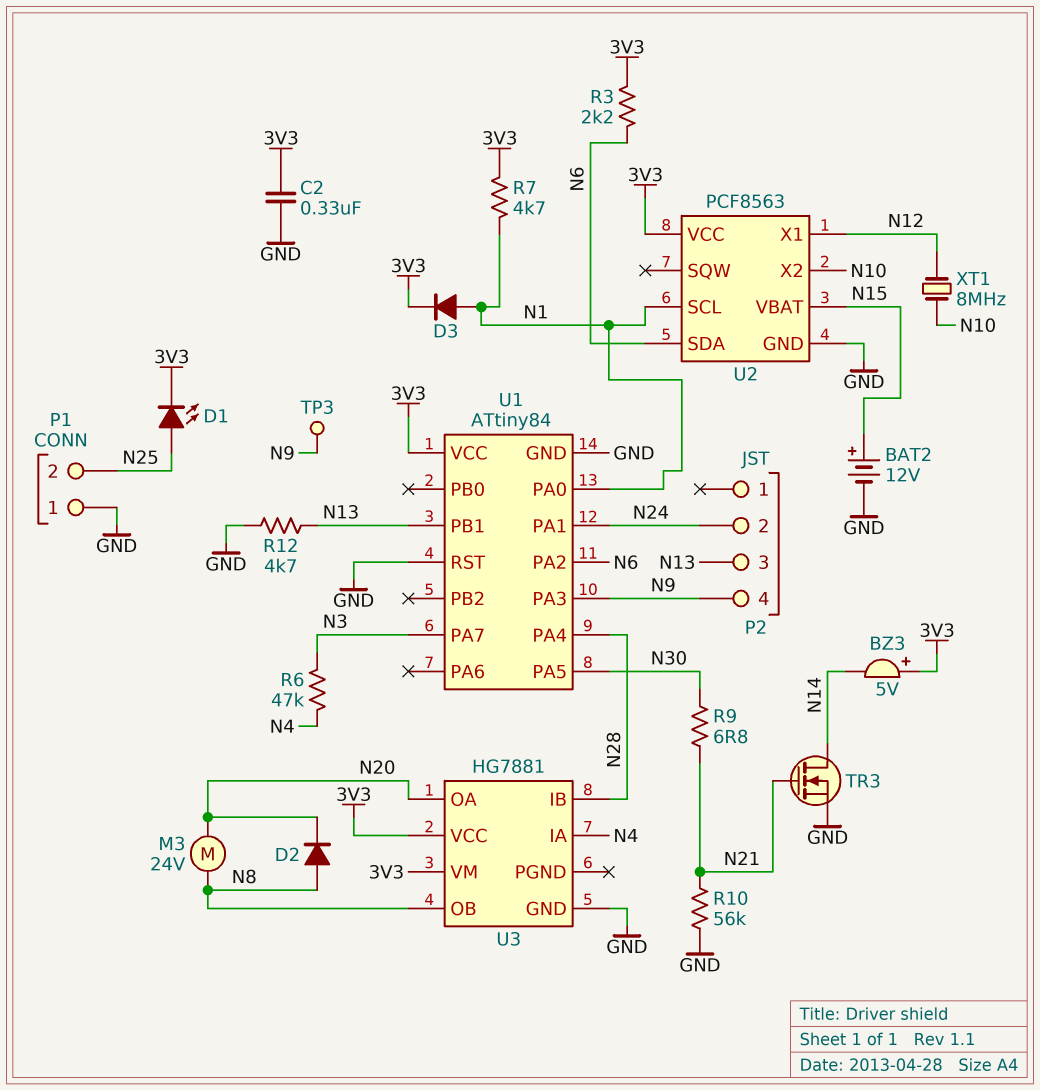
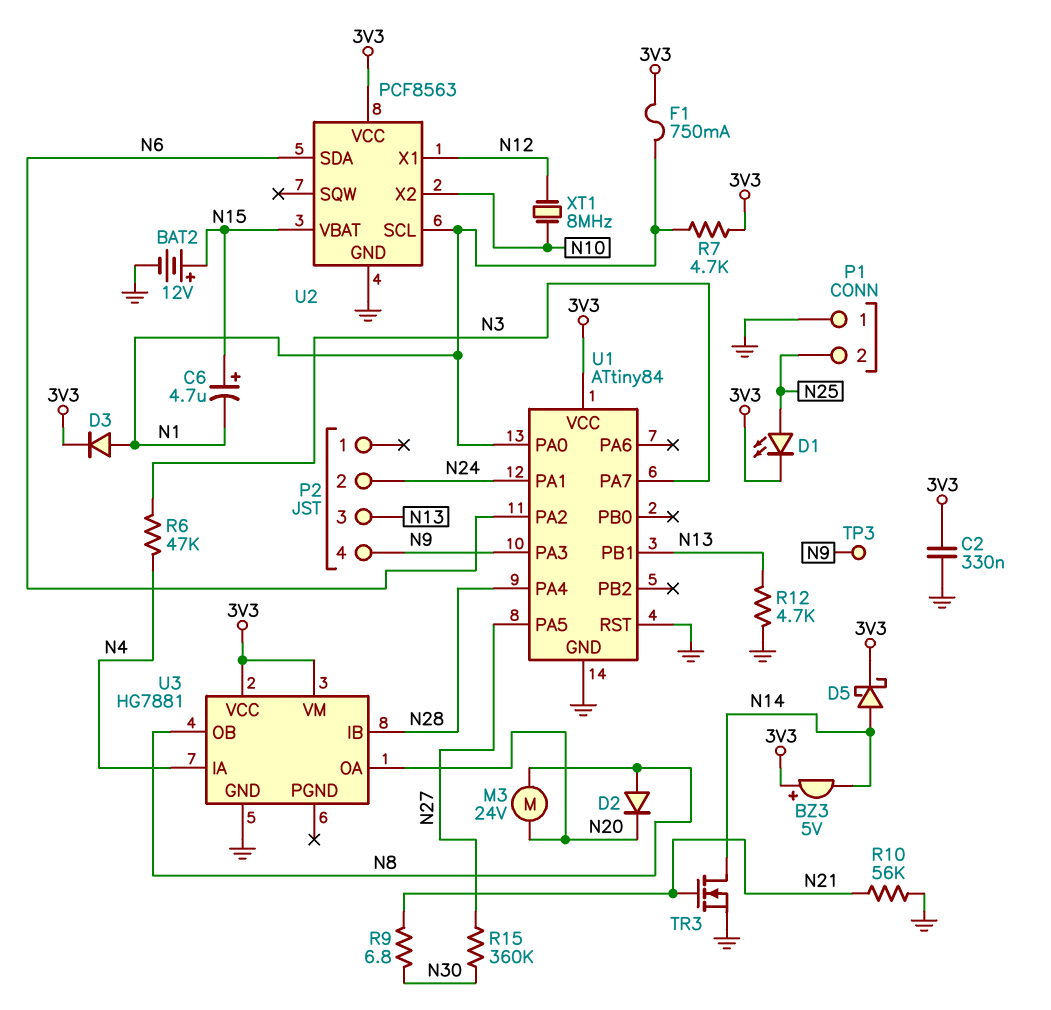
C6: none -> 4.7uF (plus N15, minus N1)
D5: none -> schottky (A N14, K 3V3)
F1: none -> 750mA (3V3, N1)
R3: 2.2k (3V3, N6) -> none
R15: none -> 360k (N27, N30)
U1 pin PA5: N30 -> N27

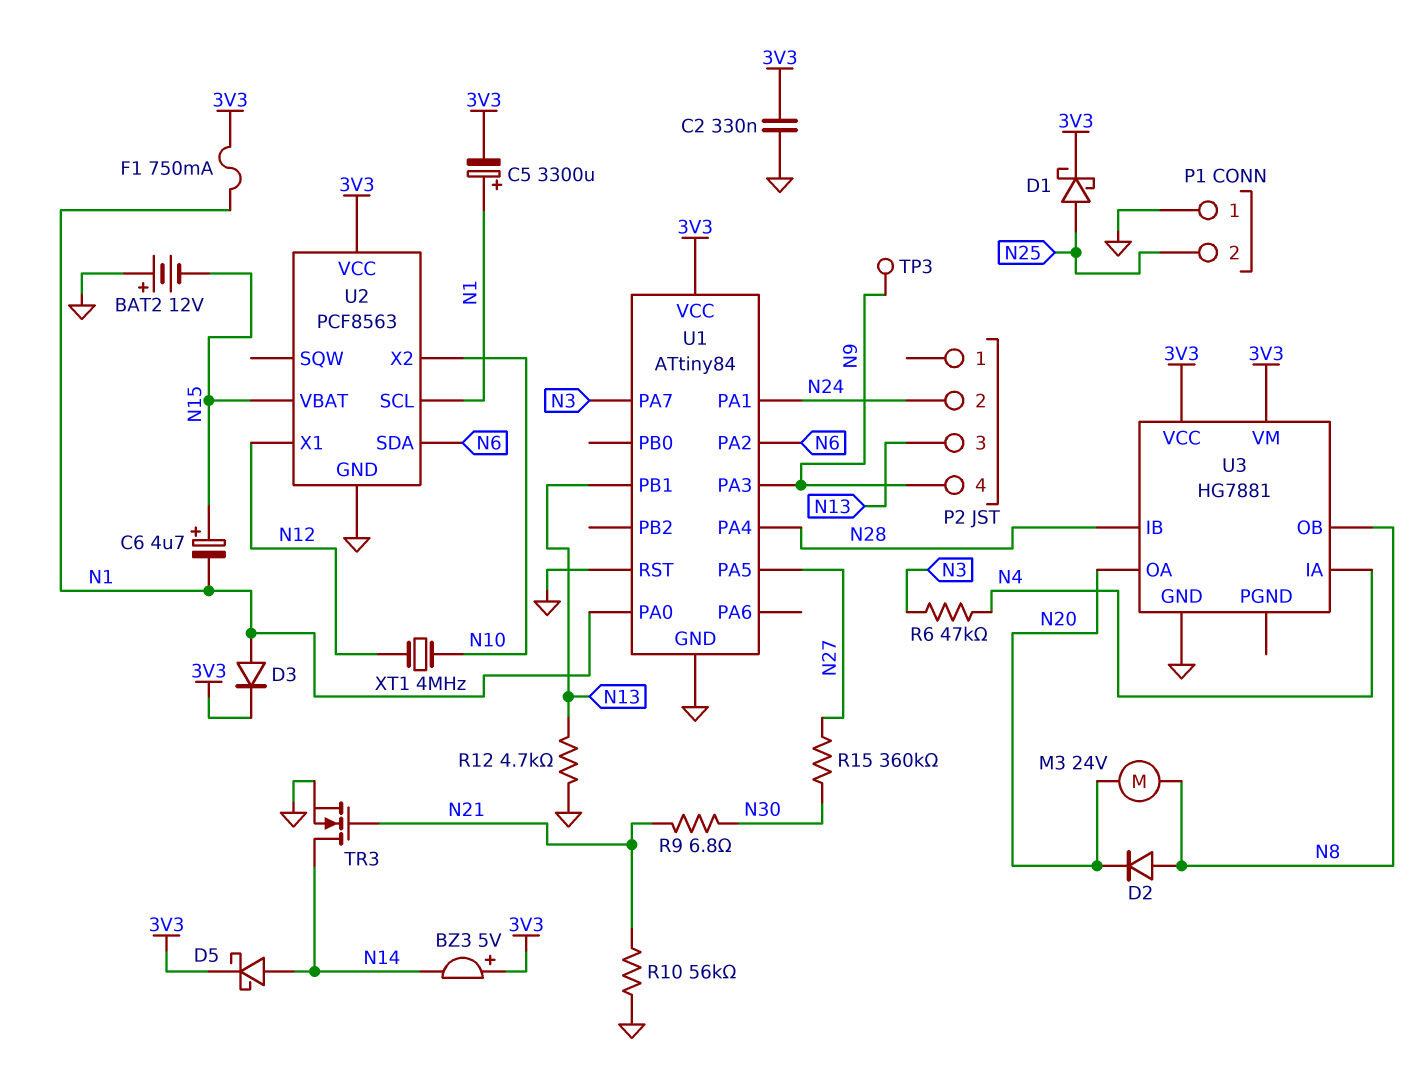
BAT2: 12V (plus N15, minus GND) -> 12V (plus GND, minus N15)
C5: none -> 3300uF (plus N1, minus 3V3)
D1: LED (A N25, K 3V3) -> schottky (A N25, K 3V3)
R7: 4.7k (3V3, N1) -> none
XT1: 8MHz (N10, N12) -> 4MHz (N10, N12)

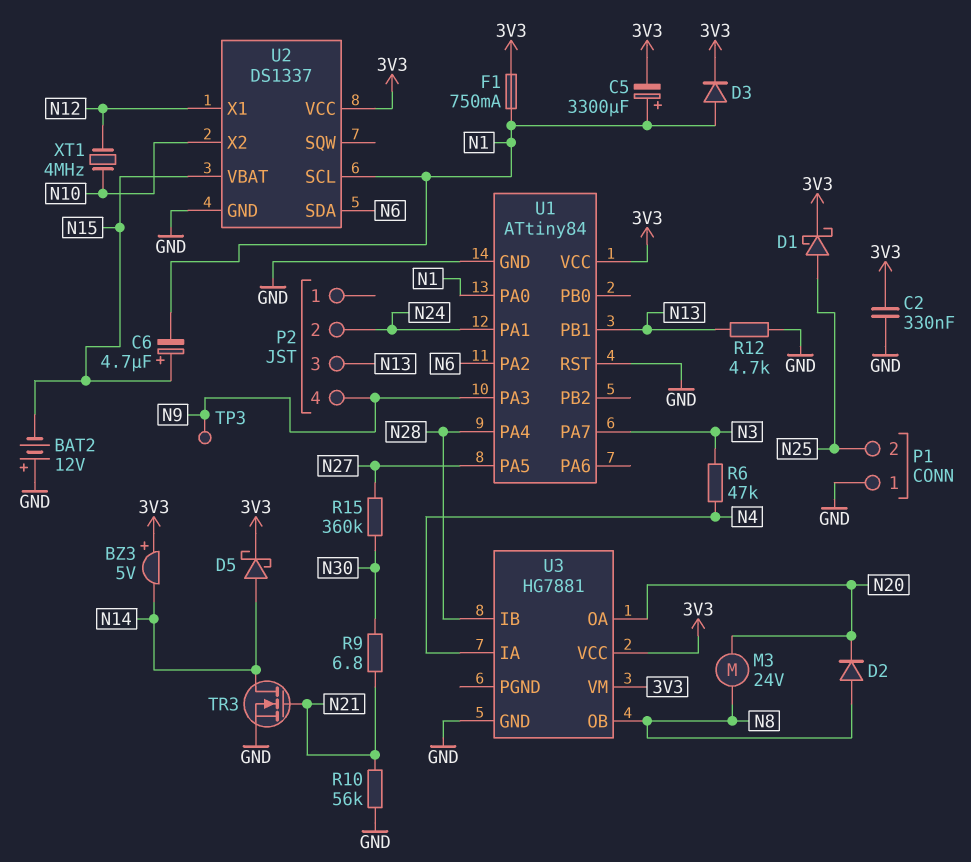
U2: PCF8563 -> DS1337

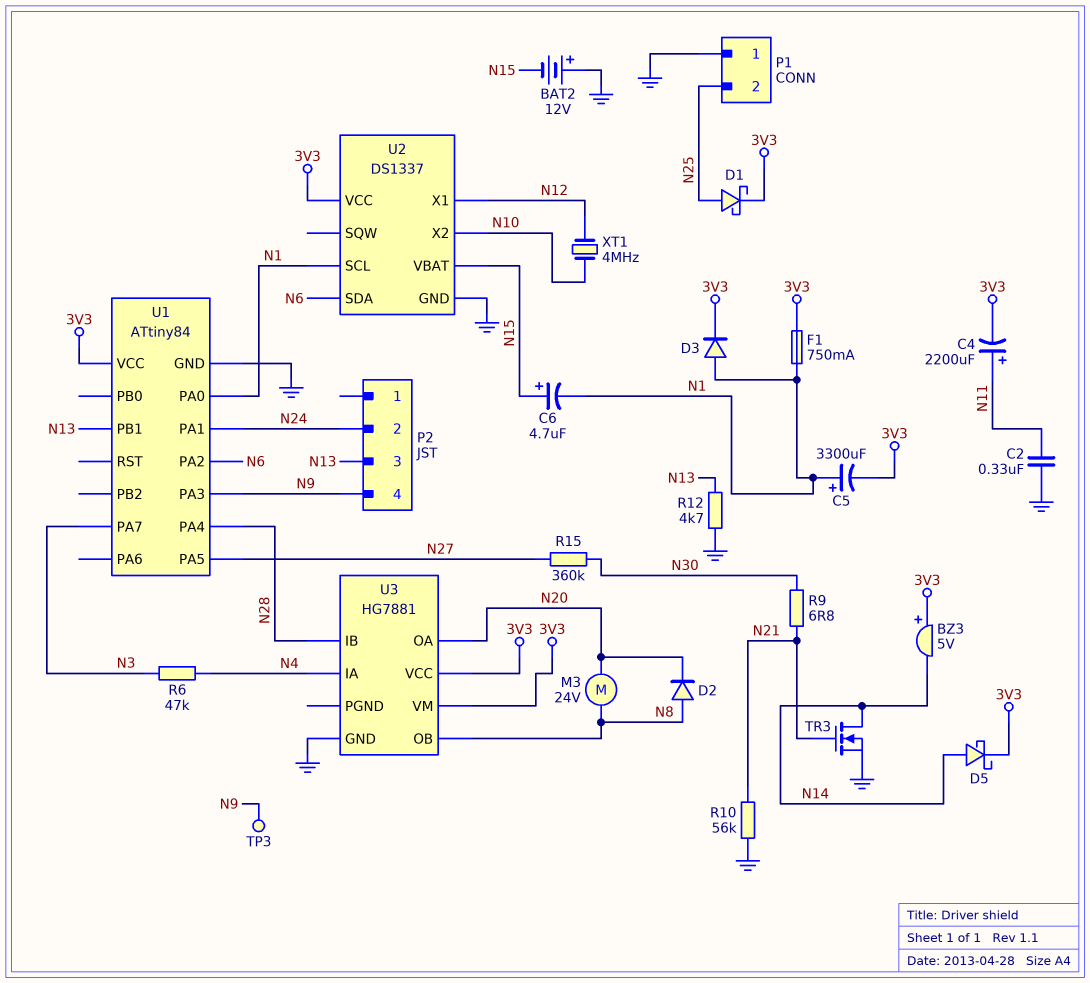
C2: 330nF (3V3, GND) -> 330nF (GND, N11)
C4: none -> 2200uF (plus N11, minus 3V3)
U1 pin RST: GND -> none

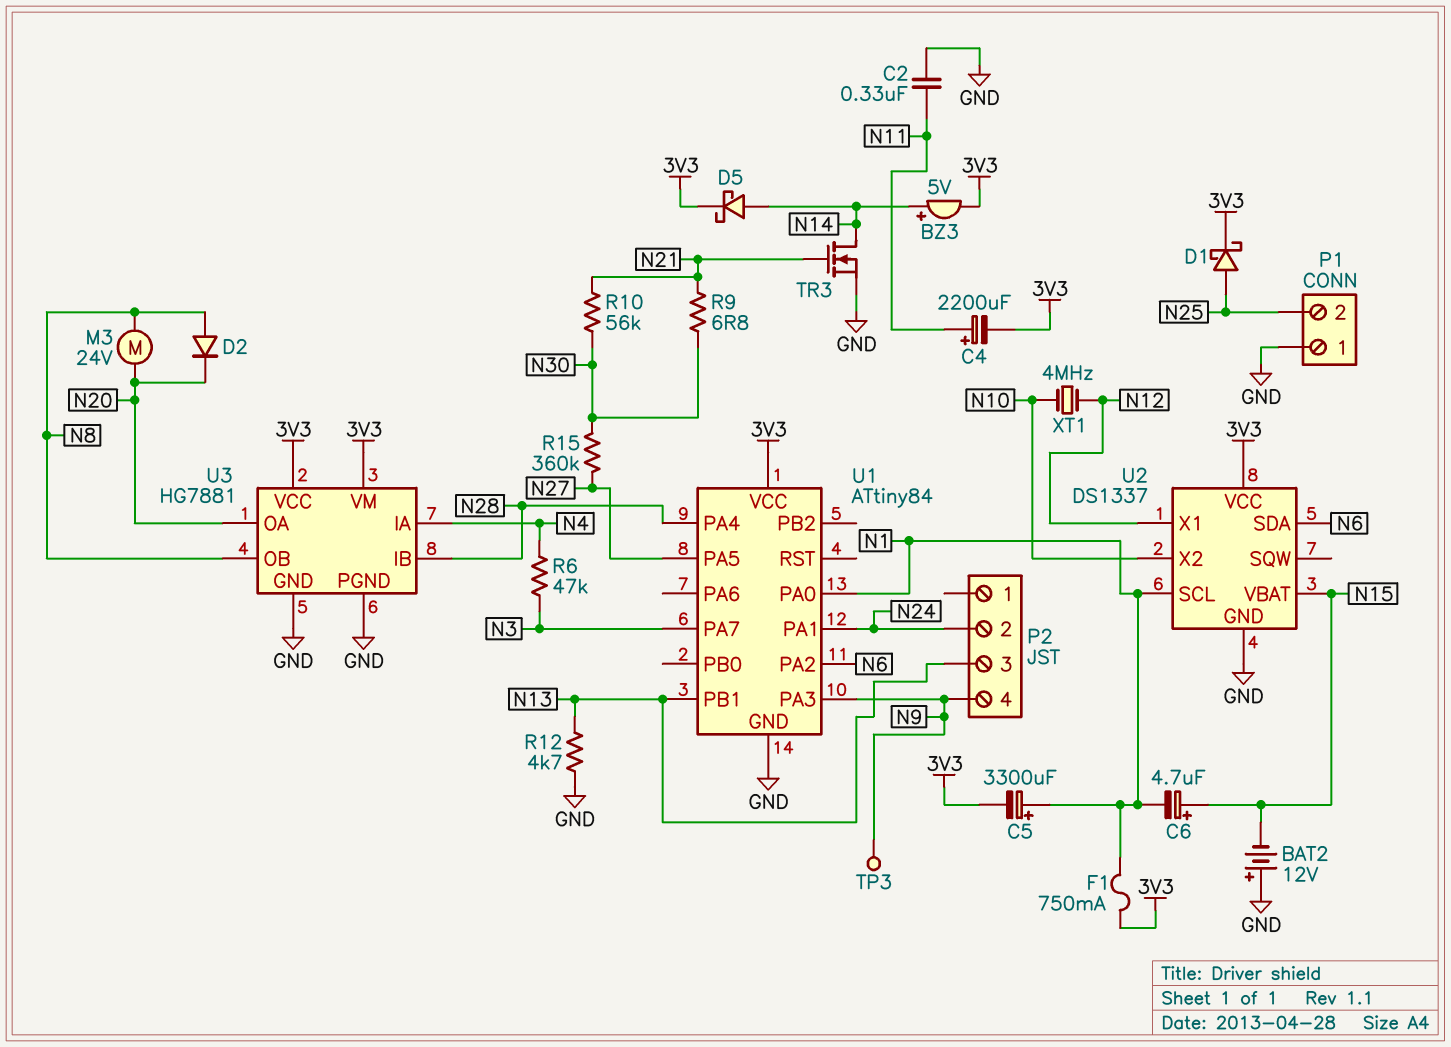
BZ3: buzzer 5V (plus 3V3, minus N14) -> buzzer 5V (plus N14, minus 3V3)
D3: diode (A N1, K 3V3) -> none
R10: 56k (GND, N21) -> 56k (N21, N30)
U3 pin PGND: none -> GND

